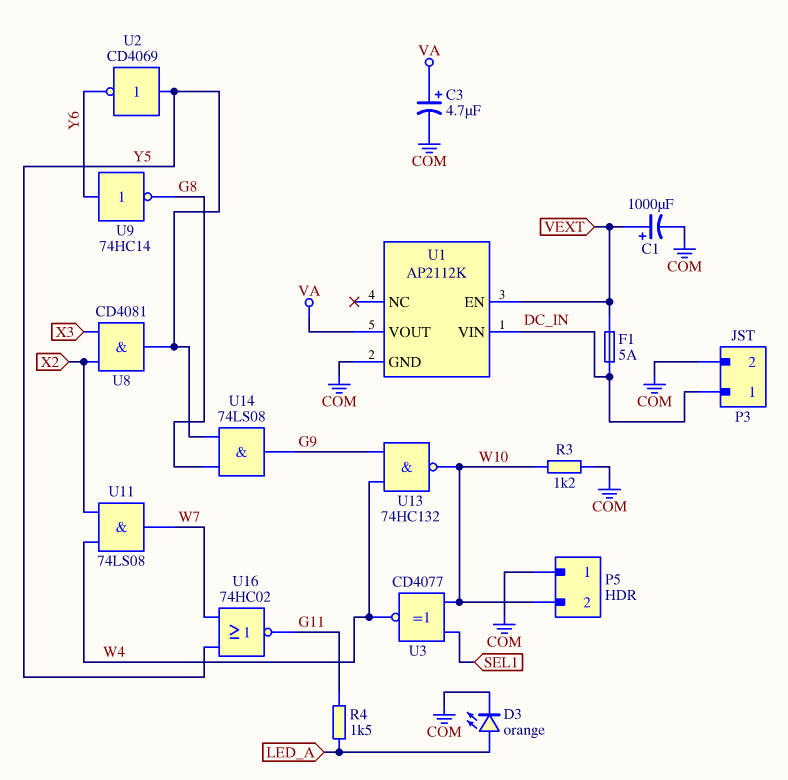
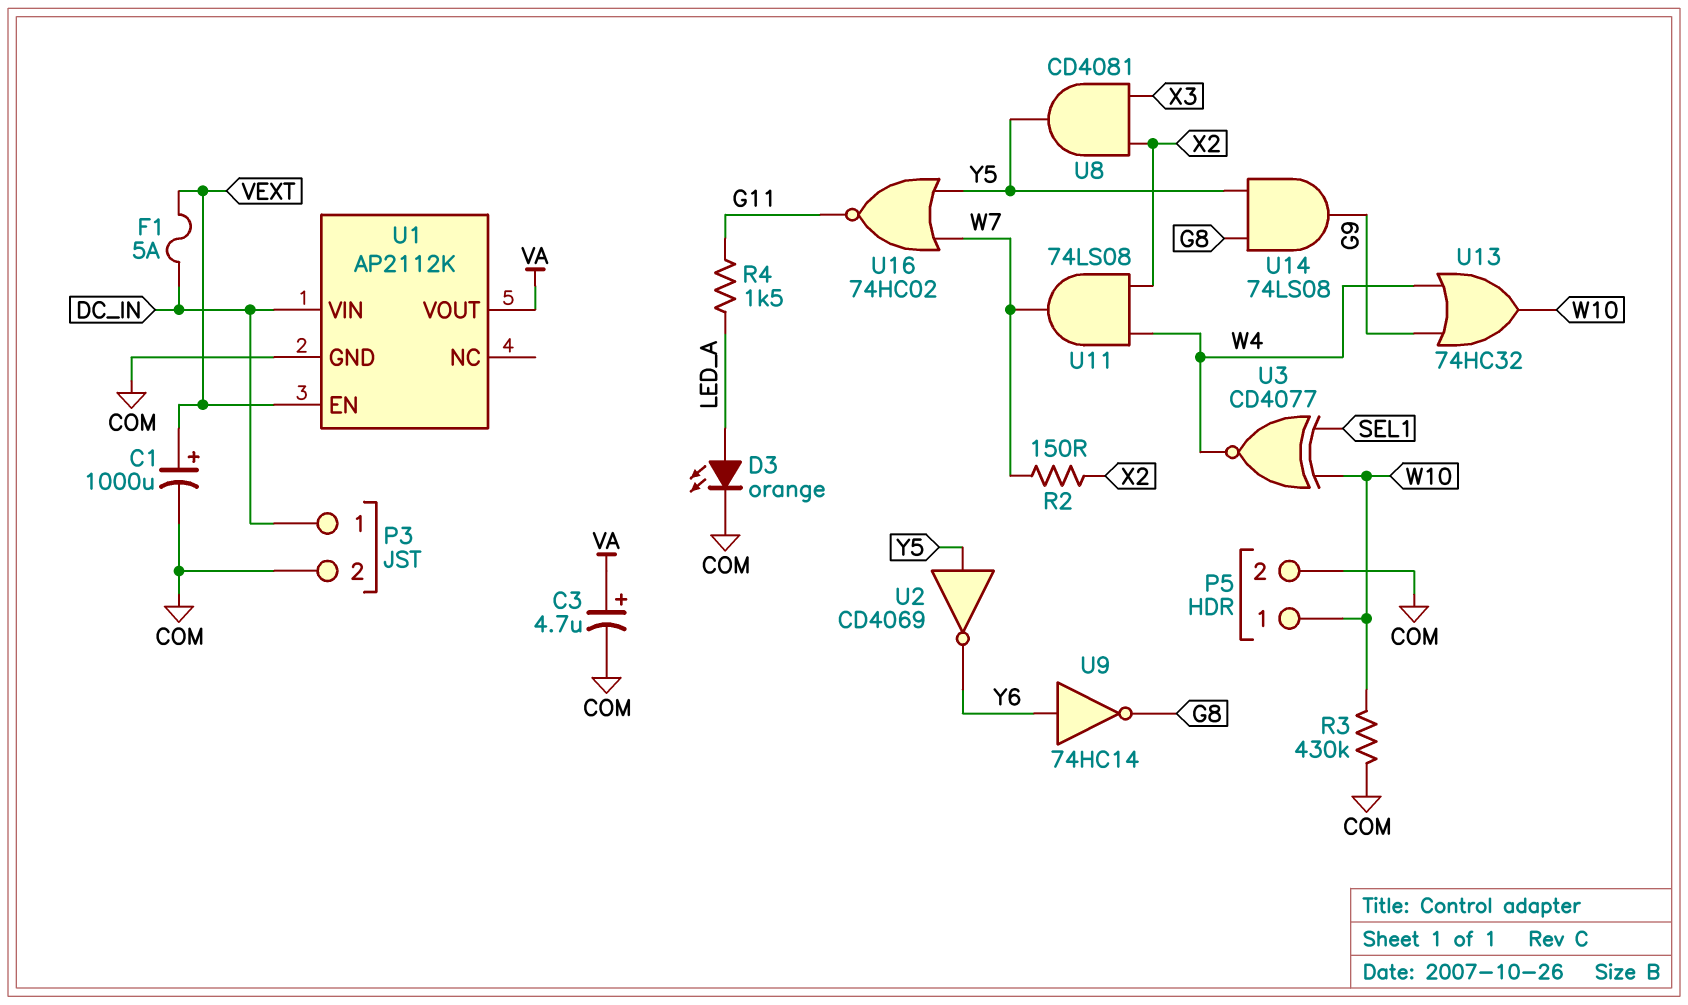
P5 pin 1: COM -> W10
P5 pin 2: W10 -> COM
R2: none -> 150 (W7, X2)
R3: 1.2k (COM, W10) -> 430k (COM, W10)
U13: NAND 74HC132 (in G9, in W4, out W10) -> OR 74HC32 (in G9, in W4, out W10)

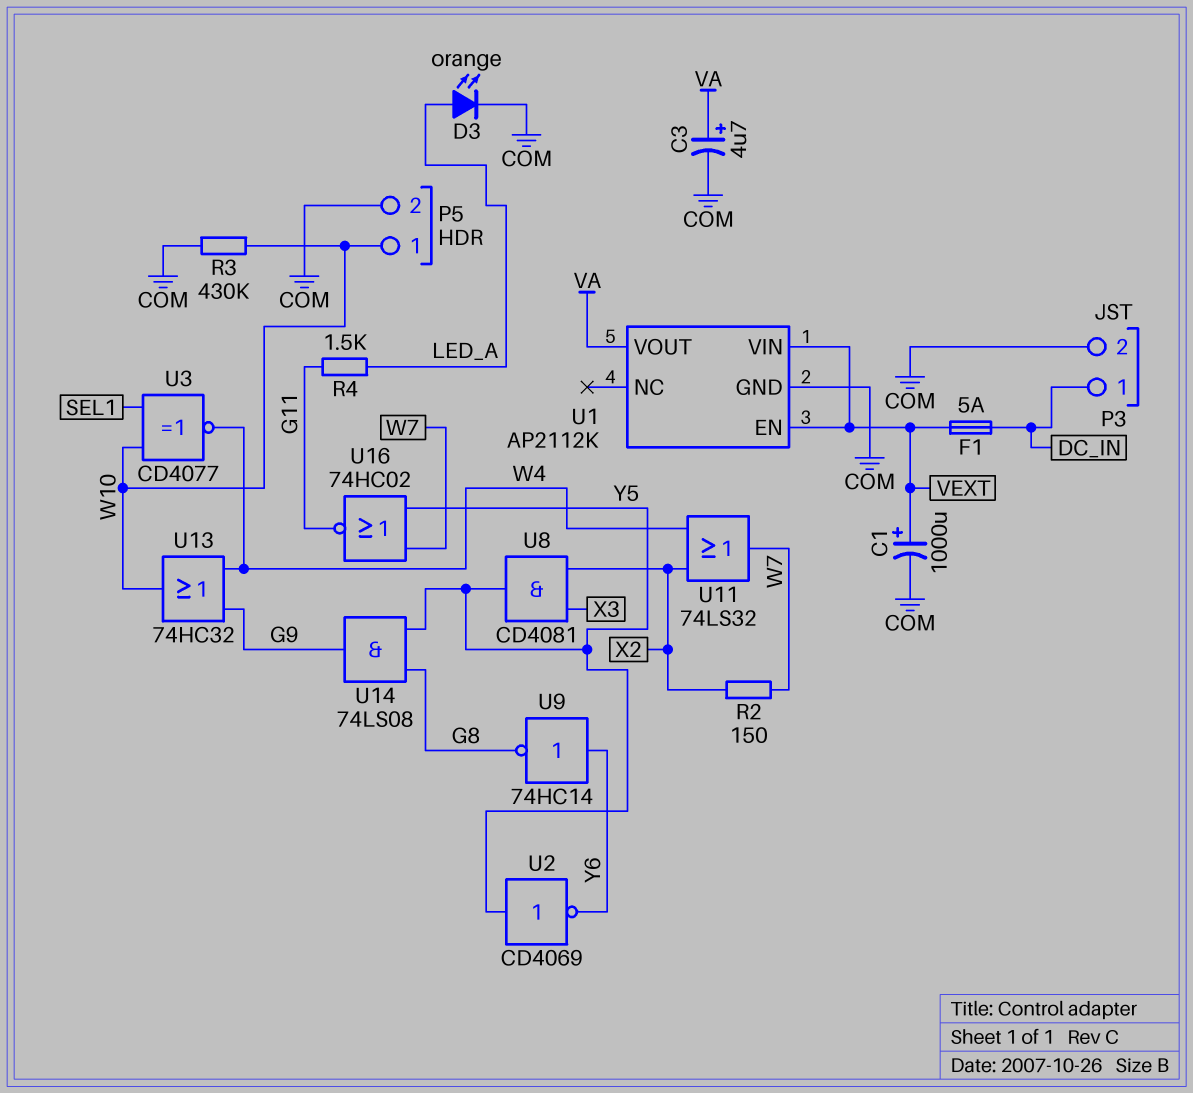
U1 pin VIN: DC_IN -> VEXT
U11: AND 74LS08 (in W4, in X2, out W7) -> OR 74LS32 (in W4, in X2, out W7)

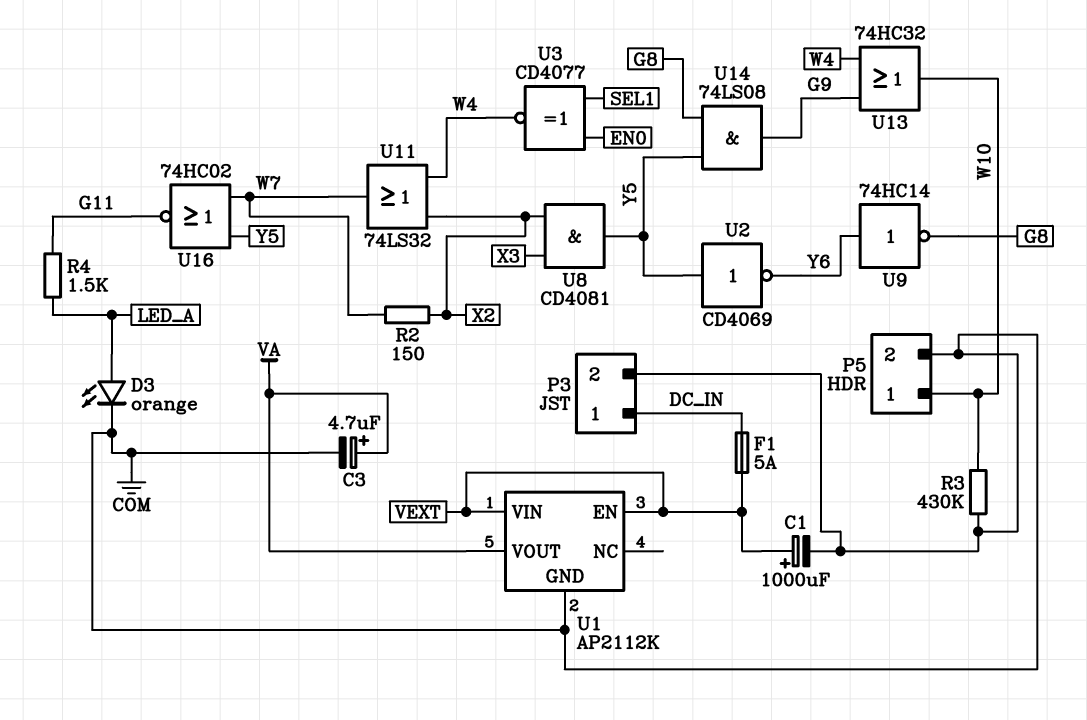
U3: XNOR CD4077 (in SEL1, in W10, out W4) -> XNOR CD4077 (in EN0, in SEL1, out W4)

